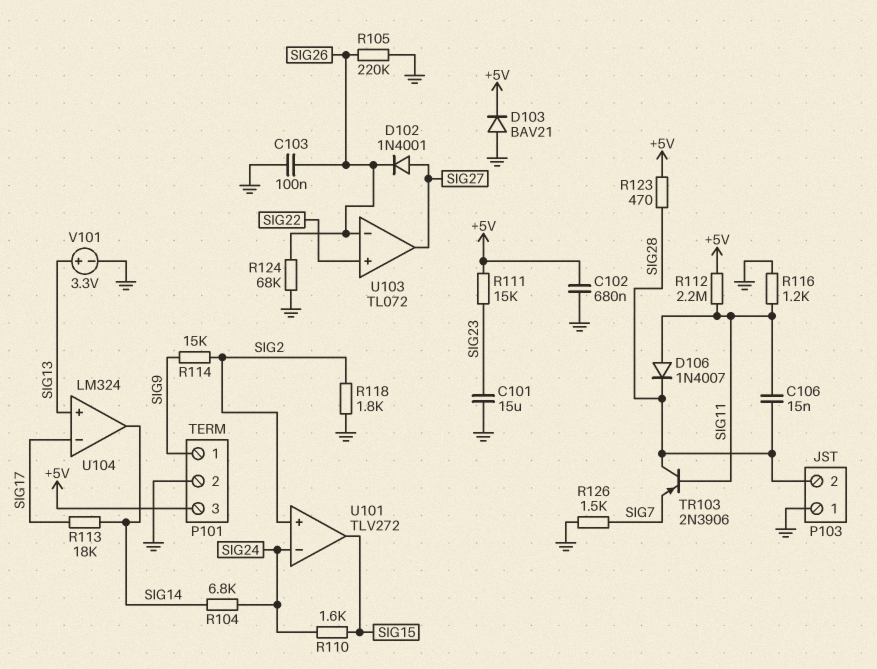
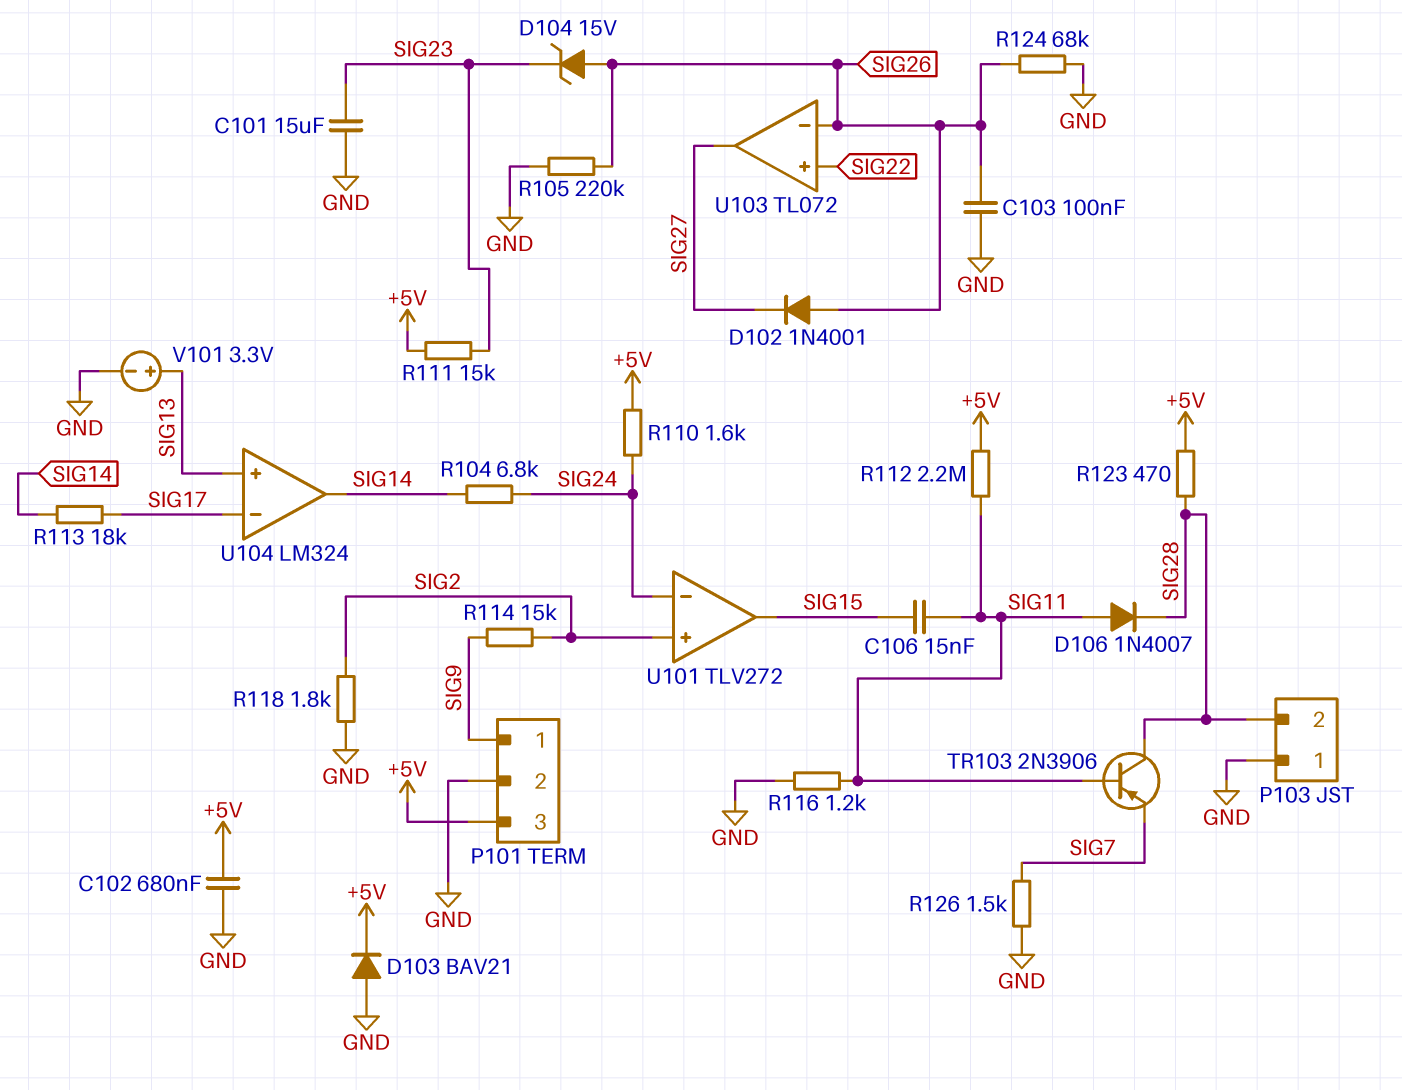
C106: 15nF (SIG11, SIG28) -> 15nF (SIG11, SIG15)
D102: diode 1N4001 (A SIG27, K SIG26) -> diode 1N4001 (A SIG26, K SIG27)
D104: none -> zener 15V (A SIG26, K SIG23)
R110: 1.6k (SIG15, SIG24) -> 1.6k (+5V, SIG24)

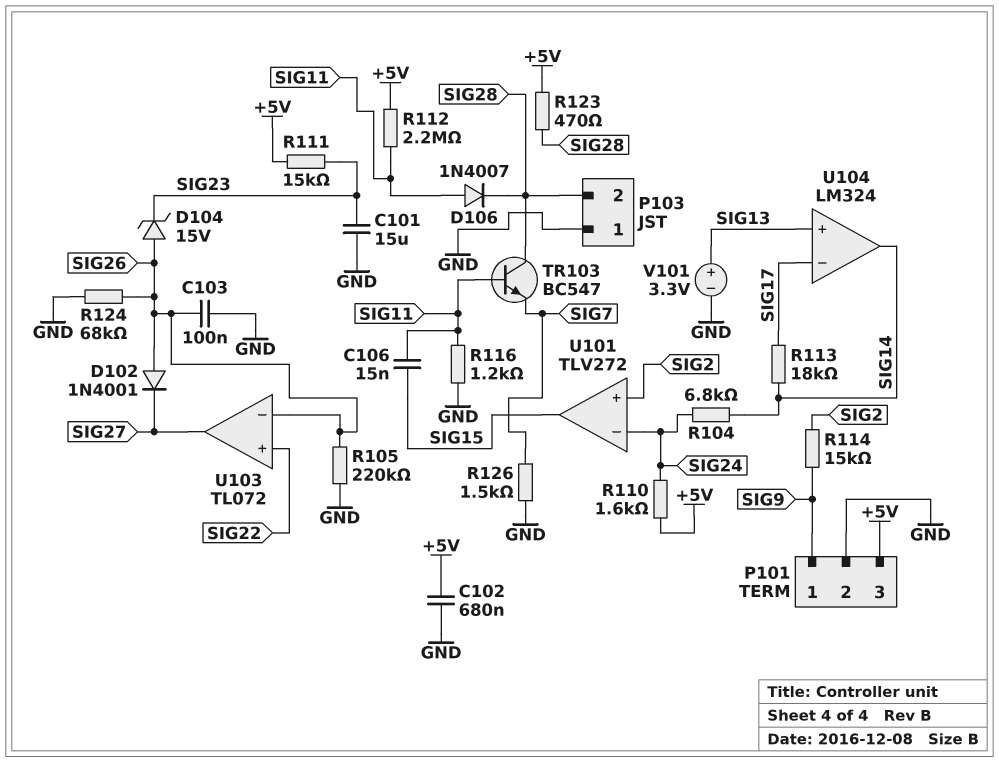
D103: diode BAV21 (A GND, K +5V) -> none
R118: 1.8k (GND, SIG2) -> none
TR103: PNP 2N3906 (B SIG11, C SIG28, E SIG7) -> NPN BC547 (B SIG11, C SIG28, E SIG7)

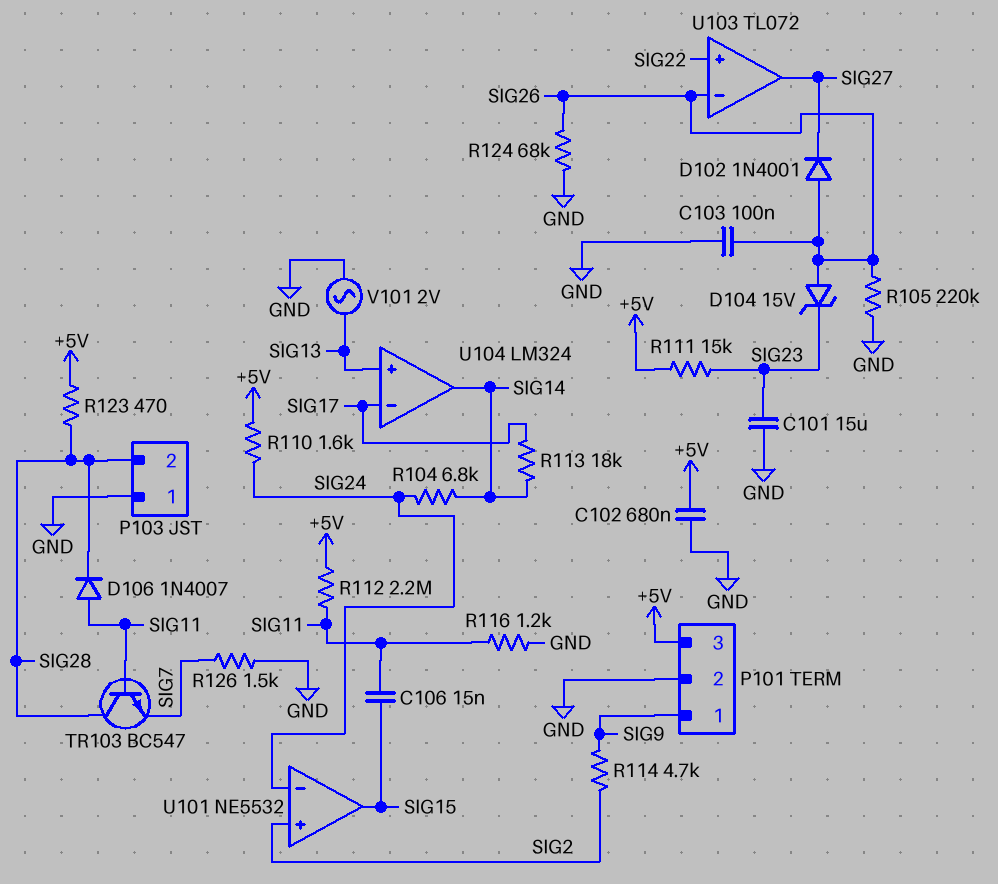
R114: 15k (SIG2, SIG9) -> 4.7k (SIG2, SIG9)
U101: TLV272 -> NE5532
V101: 3.3V (plus SIG13, minus GND) -> AC 2V (GND, SIG13)

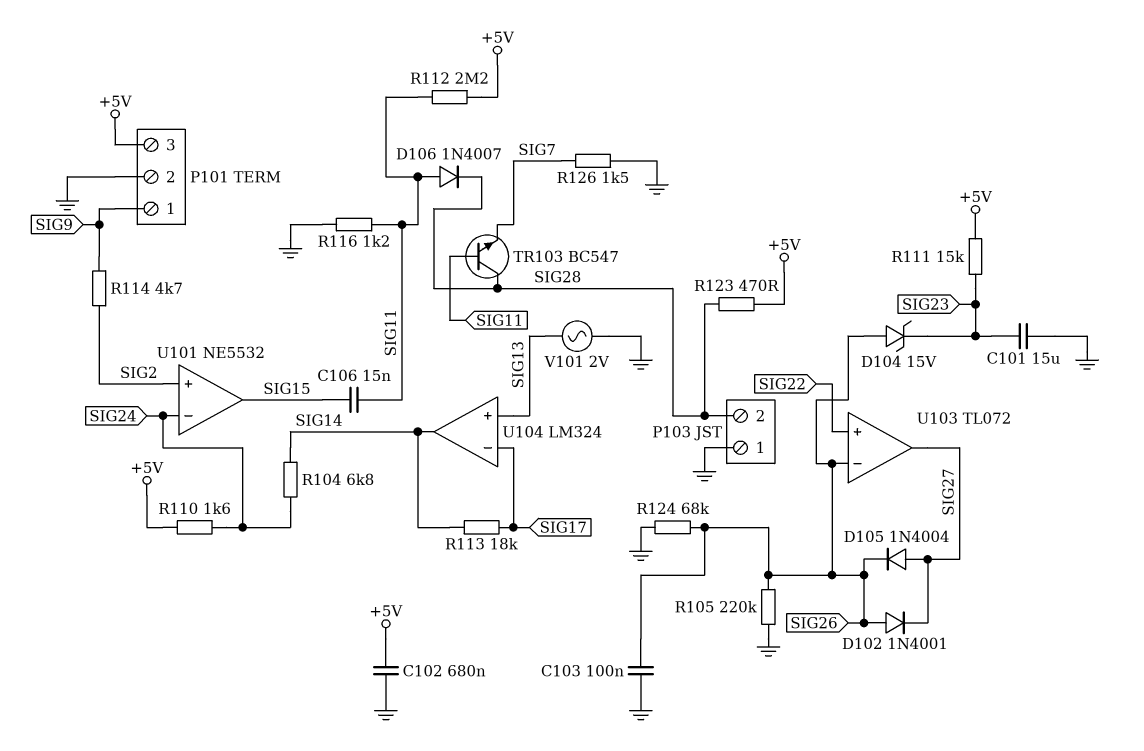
D105: none -> diode 1N4004 (A SIG27, K SIG26)

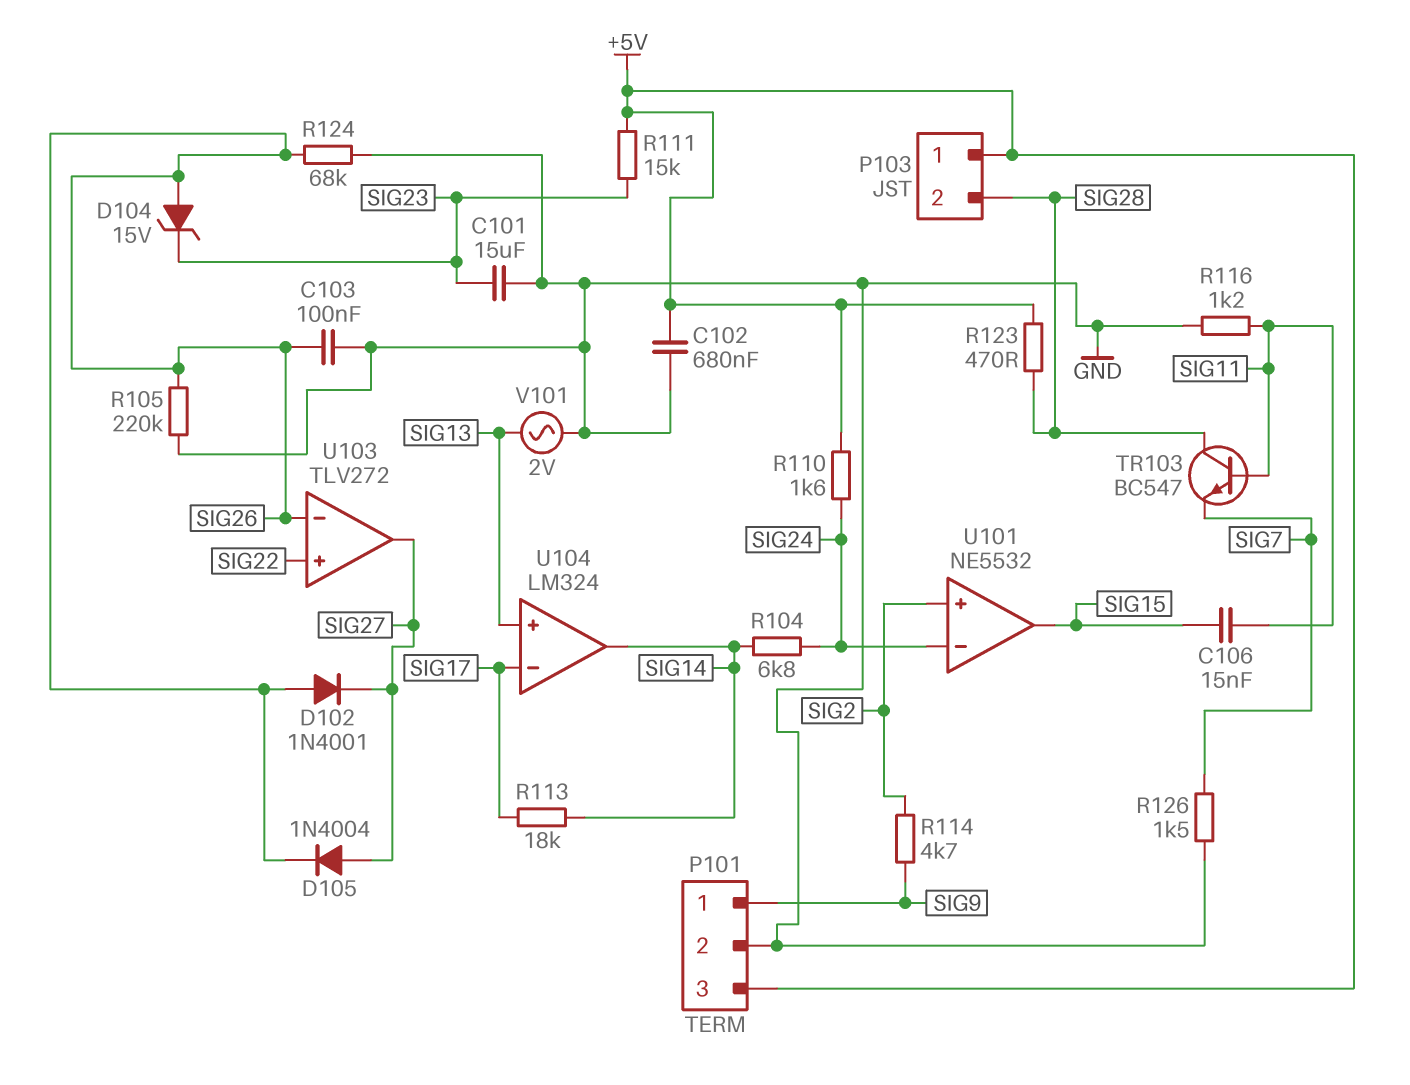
D106: diode 1N4007 (A SIG11, K SIG28) -> none
P103 pin 1: GND -> +5V
R112: 2.2M (+5V, SIG11) -> none
U103: TL072 -> TLV272

